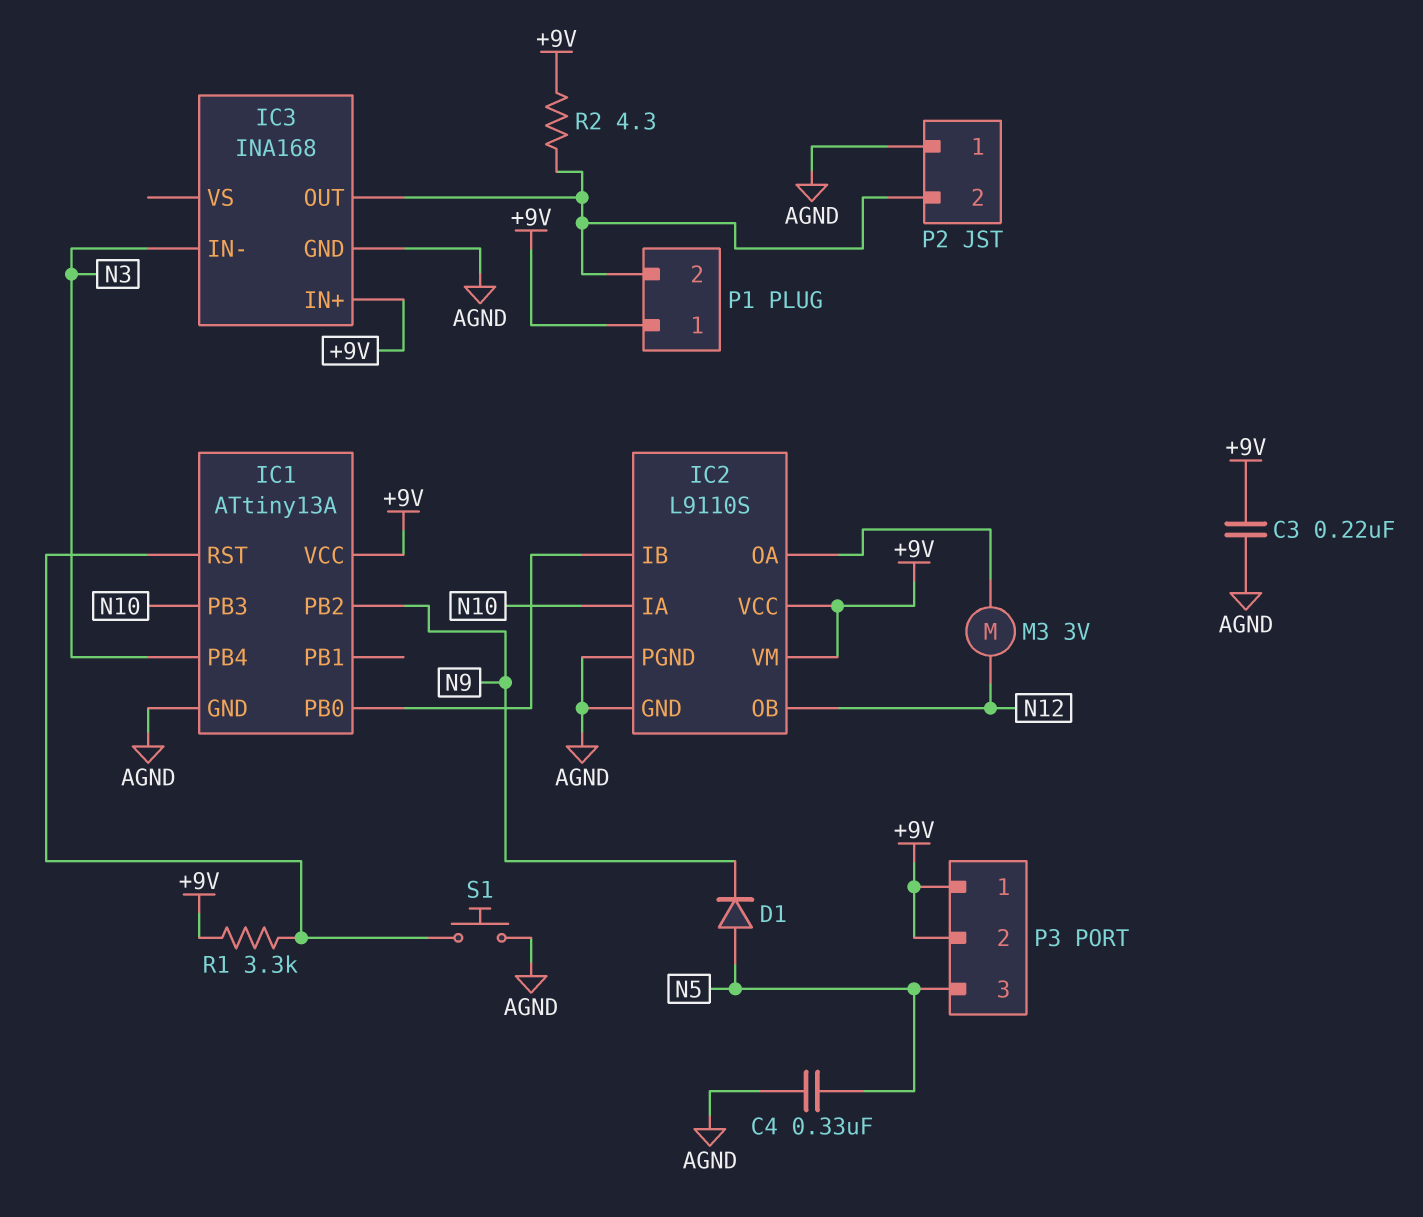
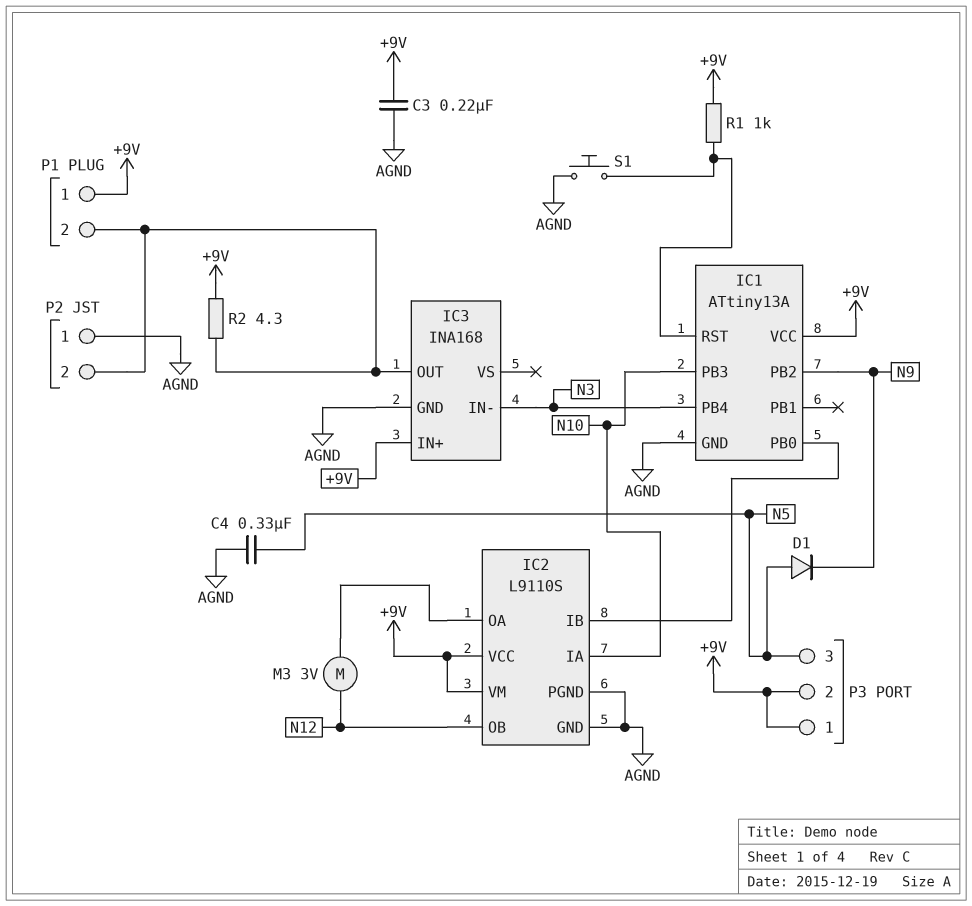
R1: 3.3k (+9V, IC1/RST) -> 1k (+9V, IC1/RST)

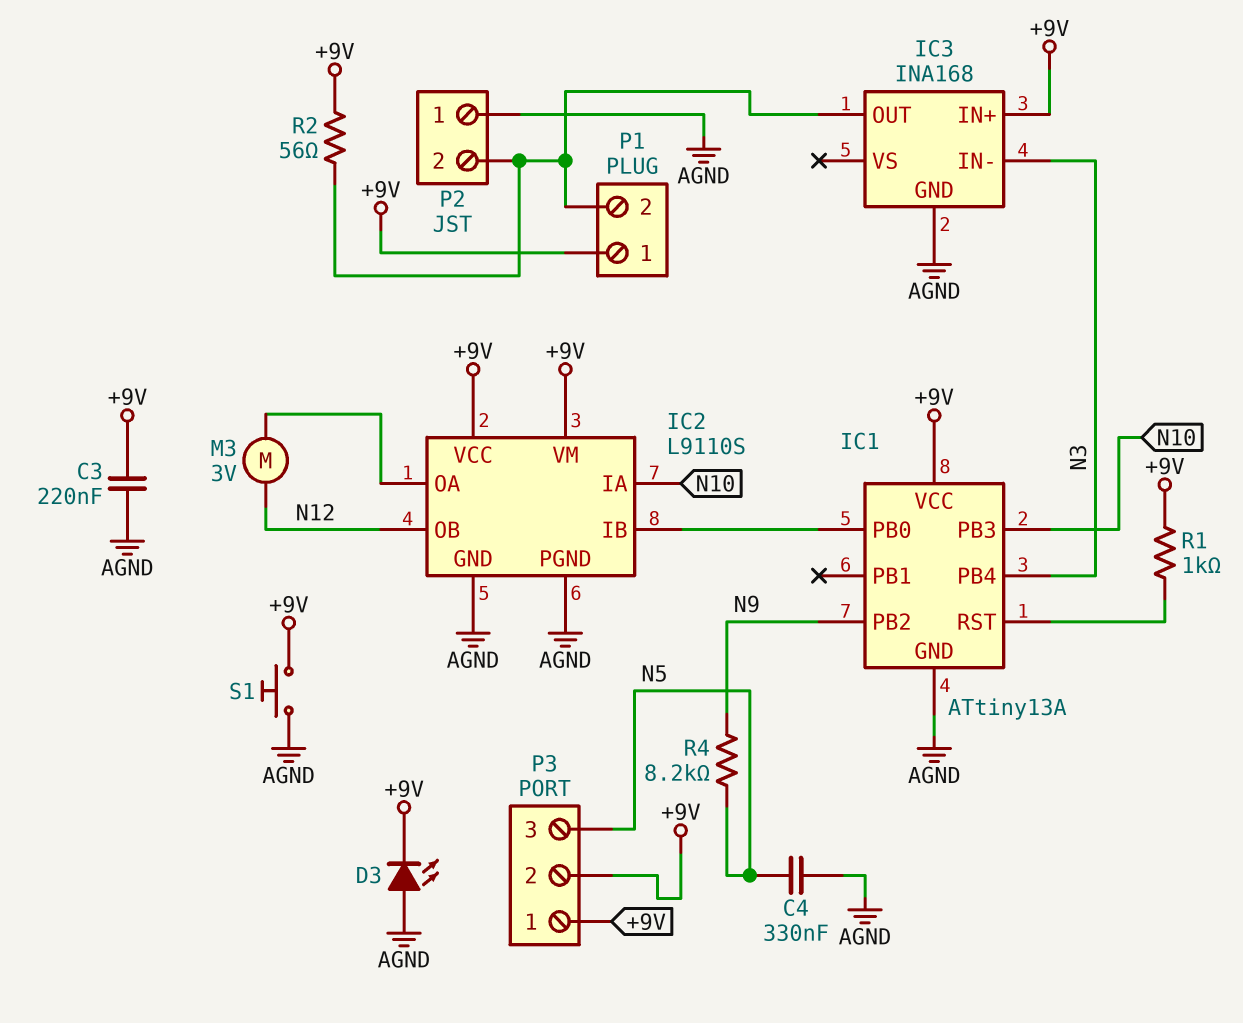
D1: diode (A N5, K N9) -> none
D3: none -> LED (A AGND, K +9V)
R2: 4.3 (+9V, IC3/OUT) -> 56 (+9V, IC3/OUT)
R4: none -> 8.2k (N5, N9)
S1: button (AGND, IC1/RST) -> button (+9V, AGND)

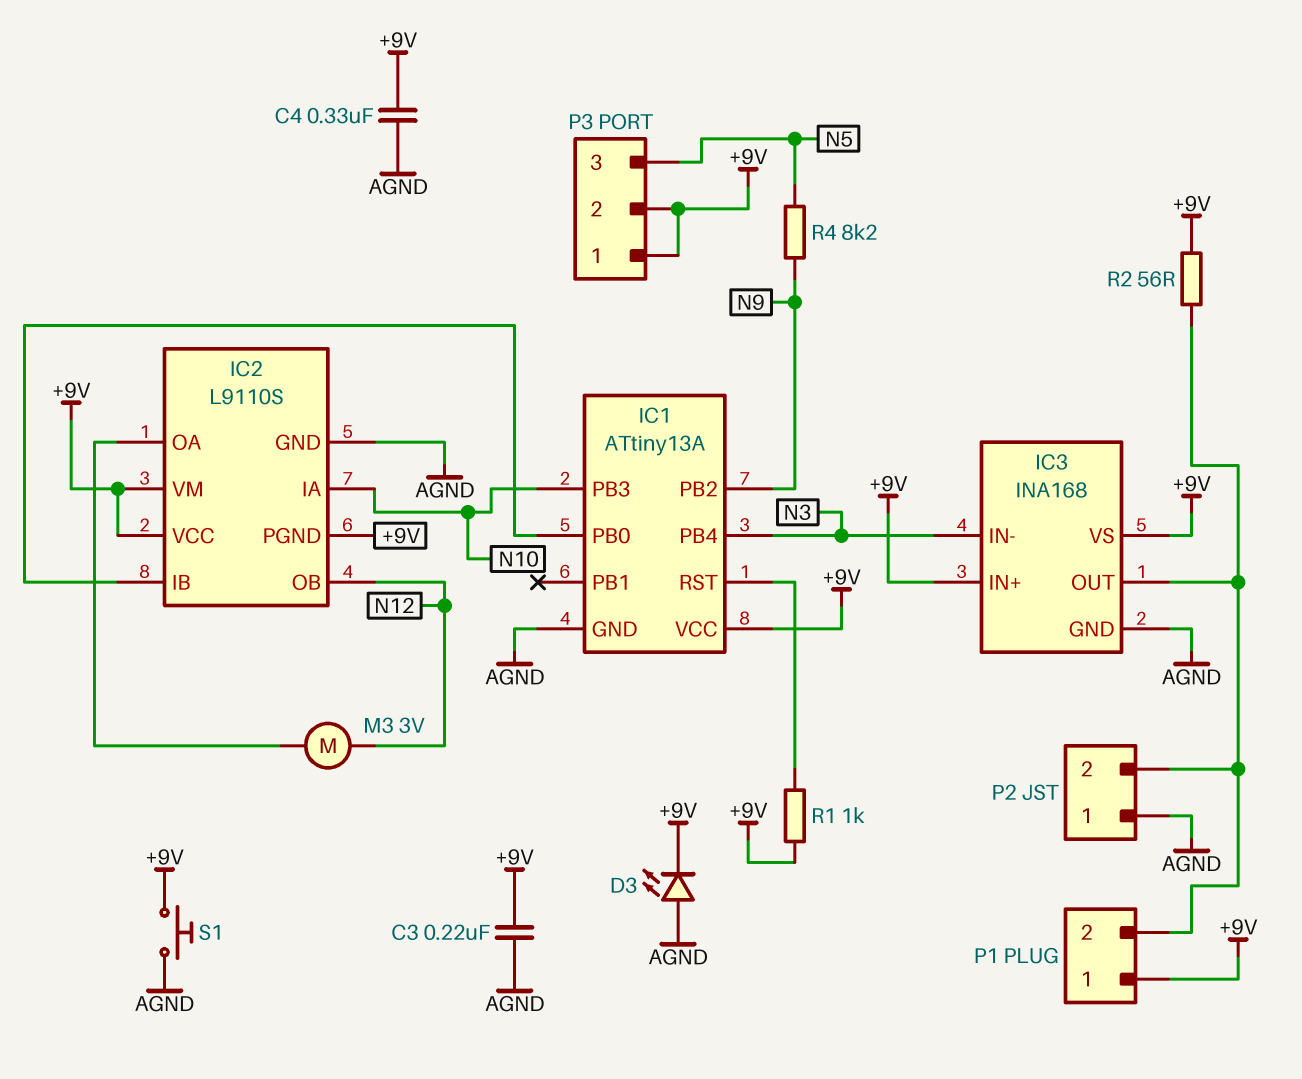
C4: 330nF (AGND, N5) -> 330nF (+9V, AGND)
IC2 pin PGND: AGND -> +9V
IC3 pin VS: none -> +9V

